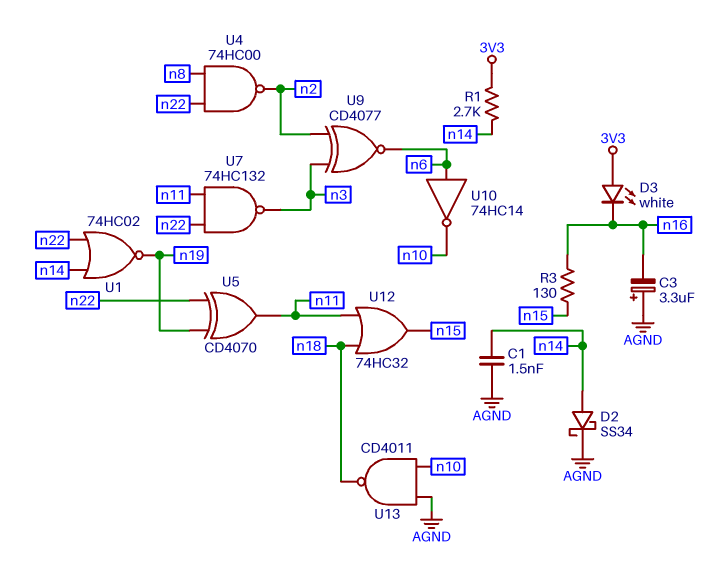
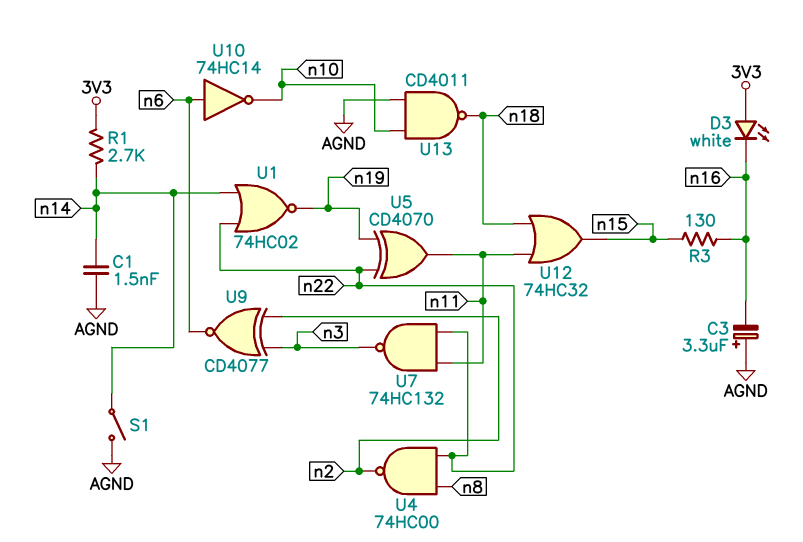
D2: schottky SS34 (A n14, K AGND) -> none
S1: none -> switch (AGND, n14)

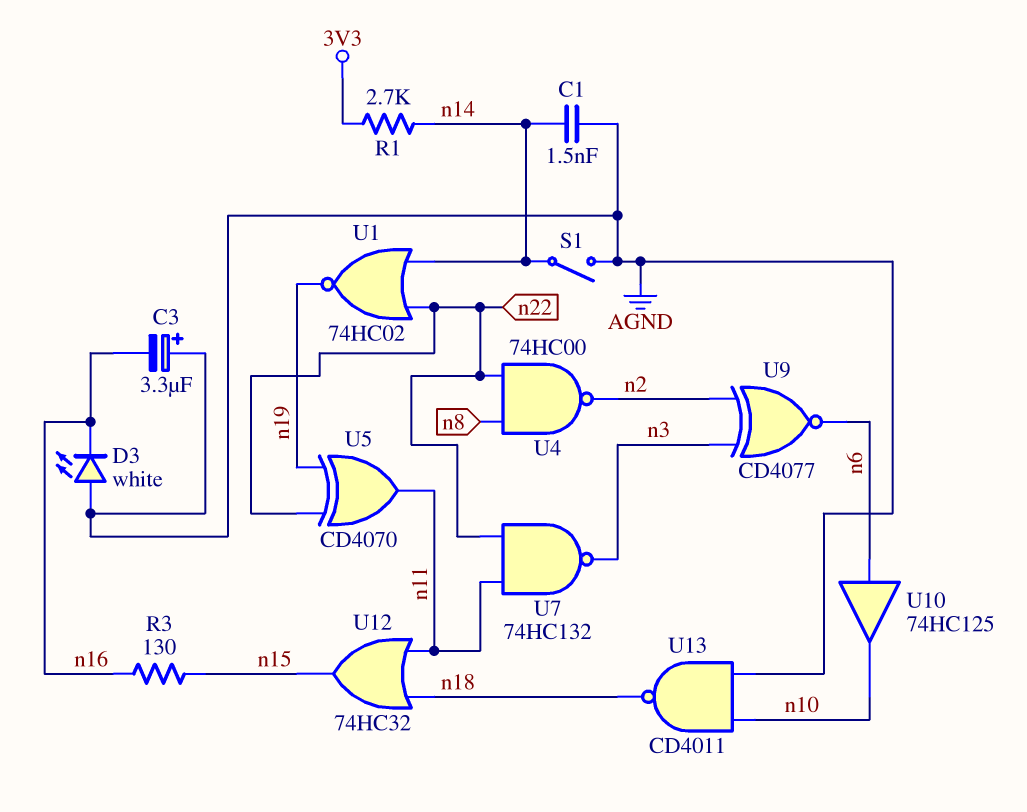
D3: LED white (A 3V3, K n16) -> LED white (A AGND, K n16)
U10: NOT 74HC14 (in n6, out n10) -> buffer 74HC125 (in n6, out n10)

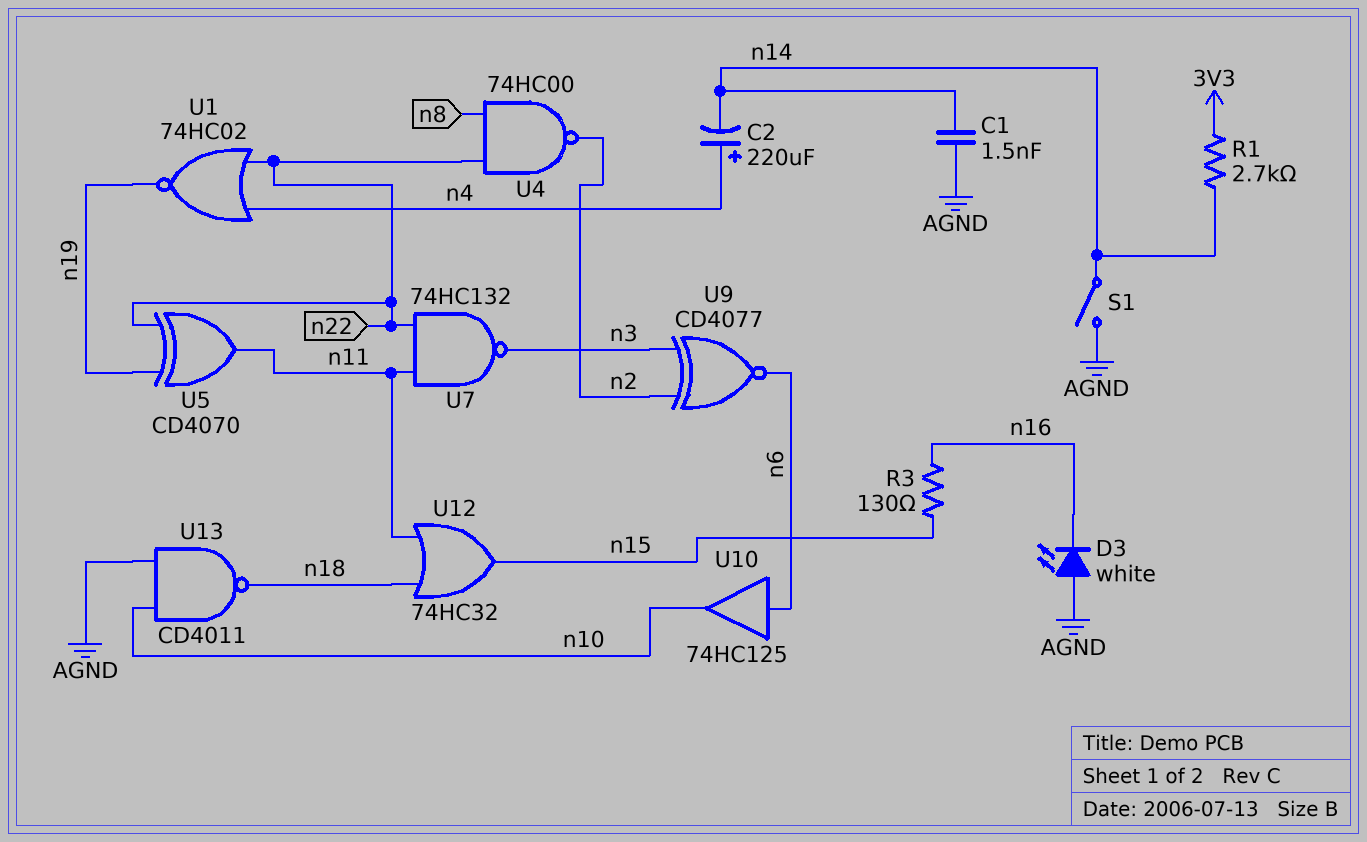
C2: none -> 220uF (plus n4, minus n14)
C3: 3.3uF (plus AGND, minus n16) -> none
U1: NOR 74HC02 (in n14, in n22, out n19) -> NOR 74HC02 (in n4, in n22, out n19)

